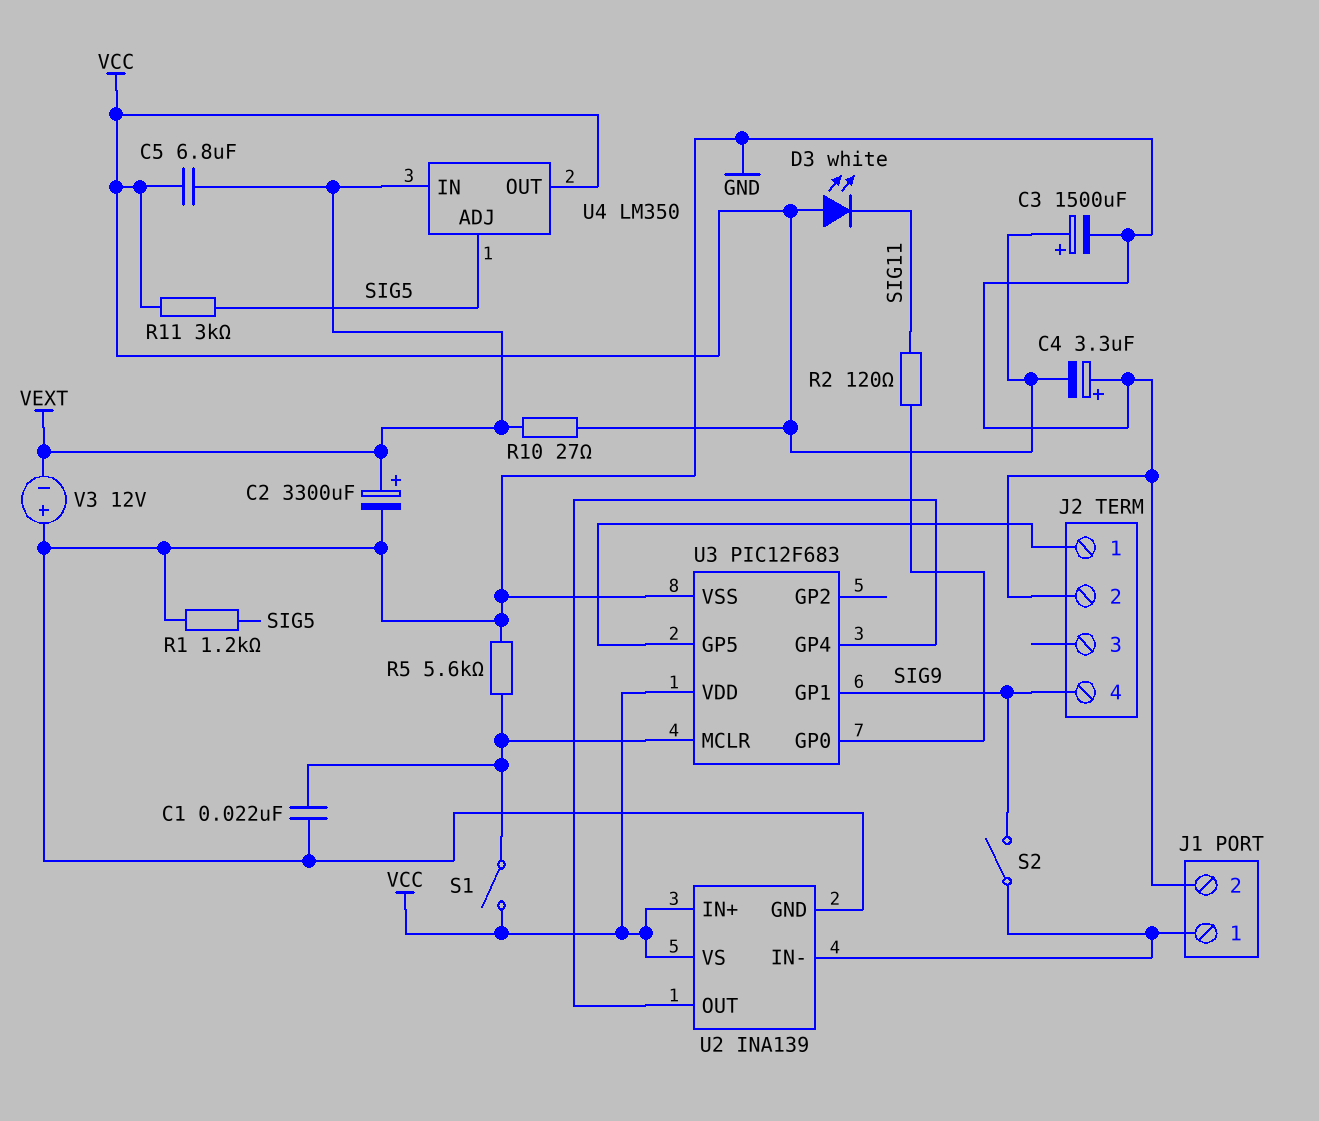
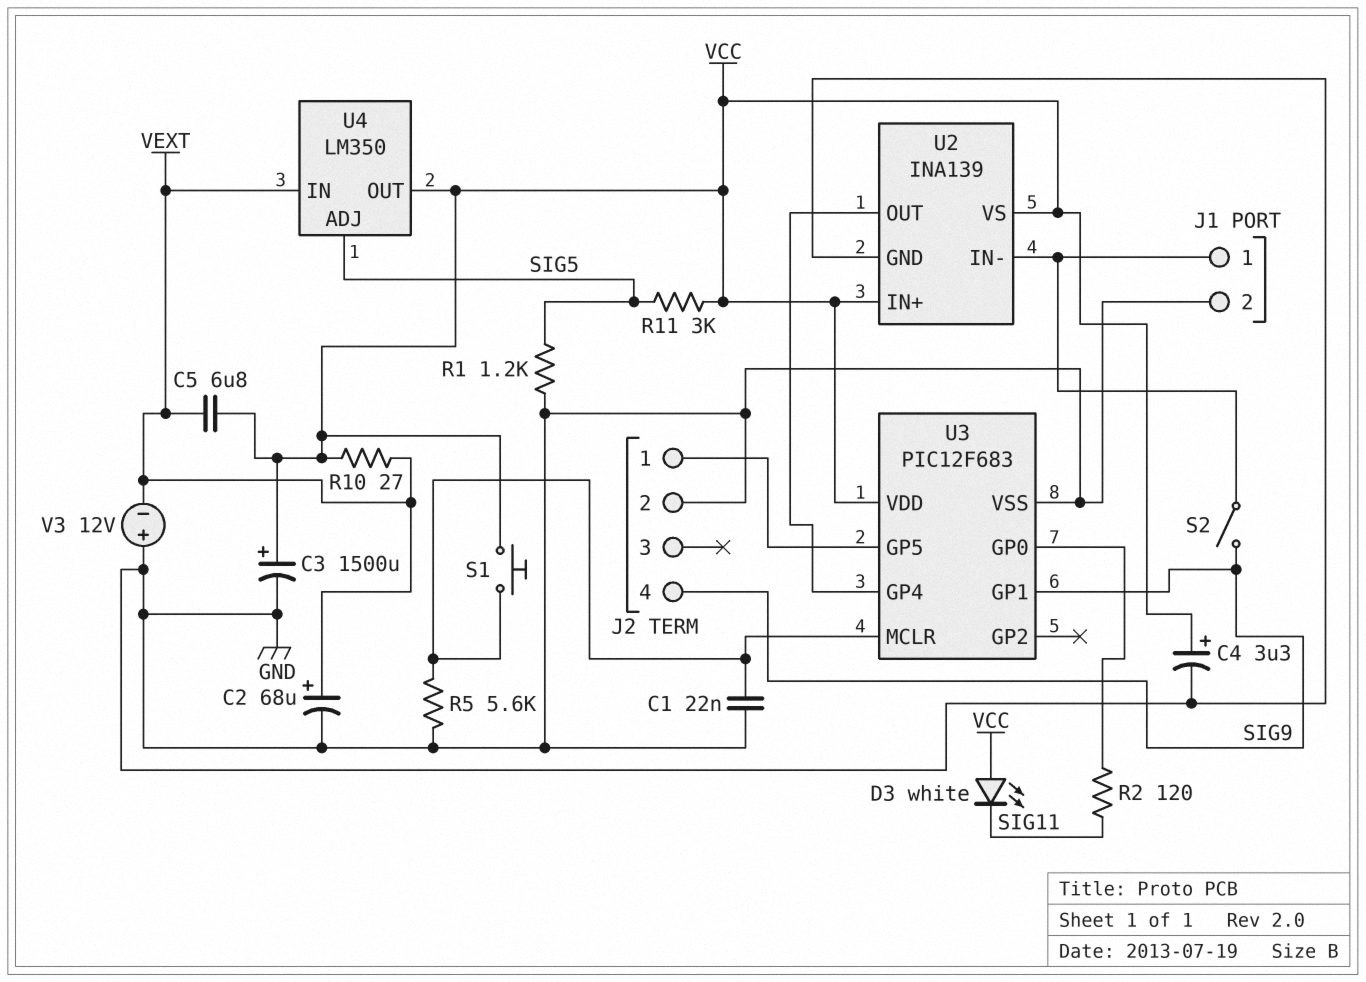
C2: 3300uF (plus VEXT, minus GND) -> 68uF (plus VEXT, minus GND)
C4: 3.3uF (plus GND, minus VCC) -> 3.3uF (plus VCC, minus GND)
S1: switch (U3/MCLR, VCC) -> button (U3/MCLR, VCC)

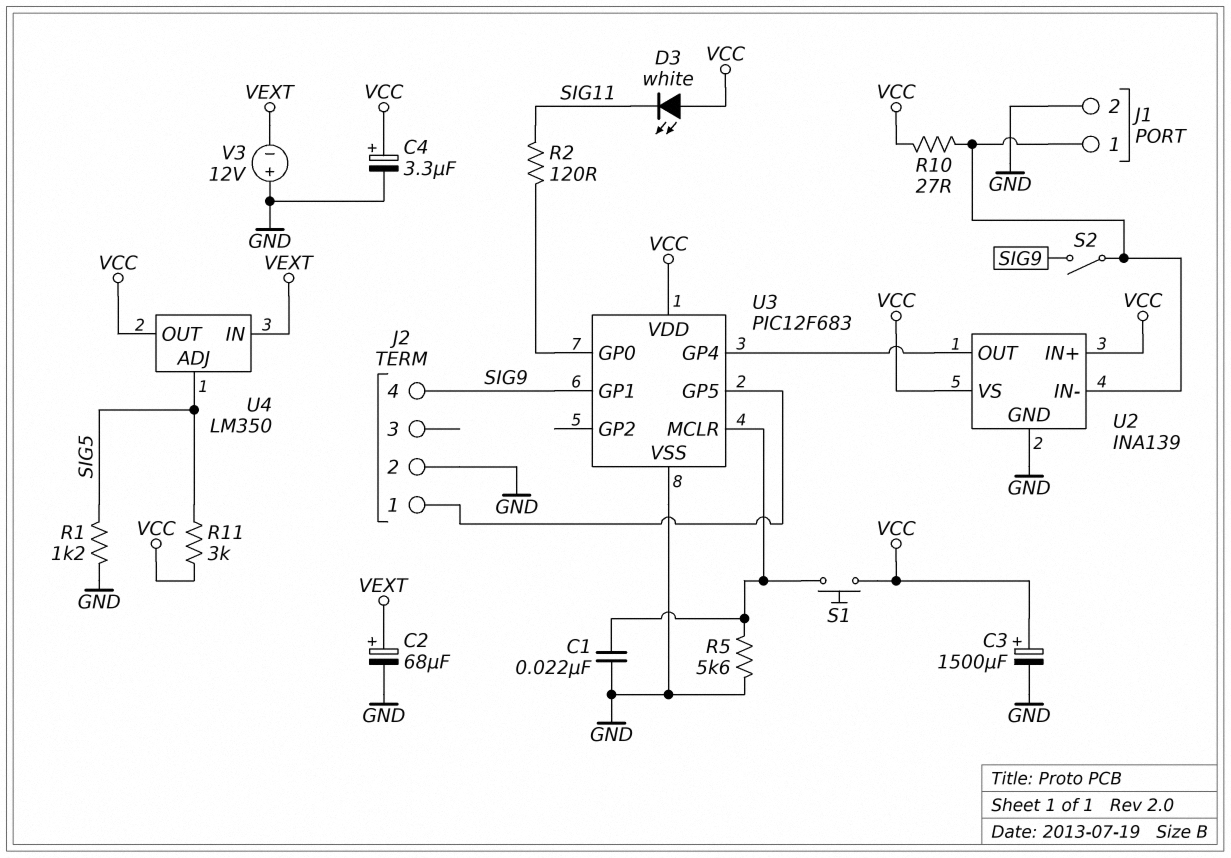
C5: 6.8uF (VCC, VEXT) -> none
R10: 27 (VCC, VEXT) -> 27 (J1/1, VCC)

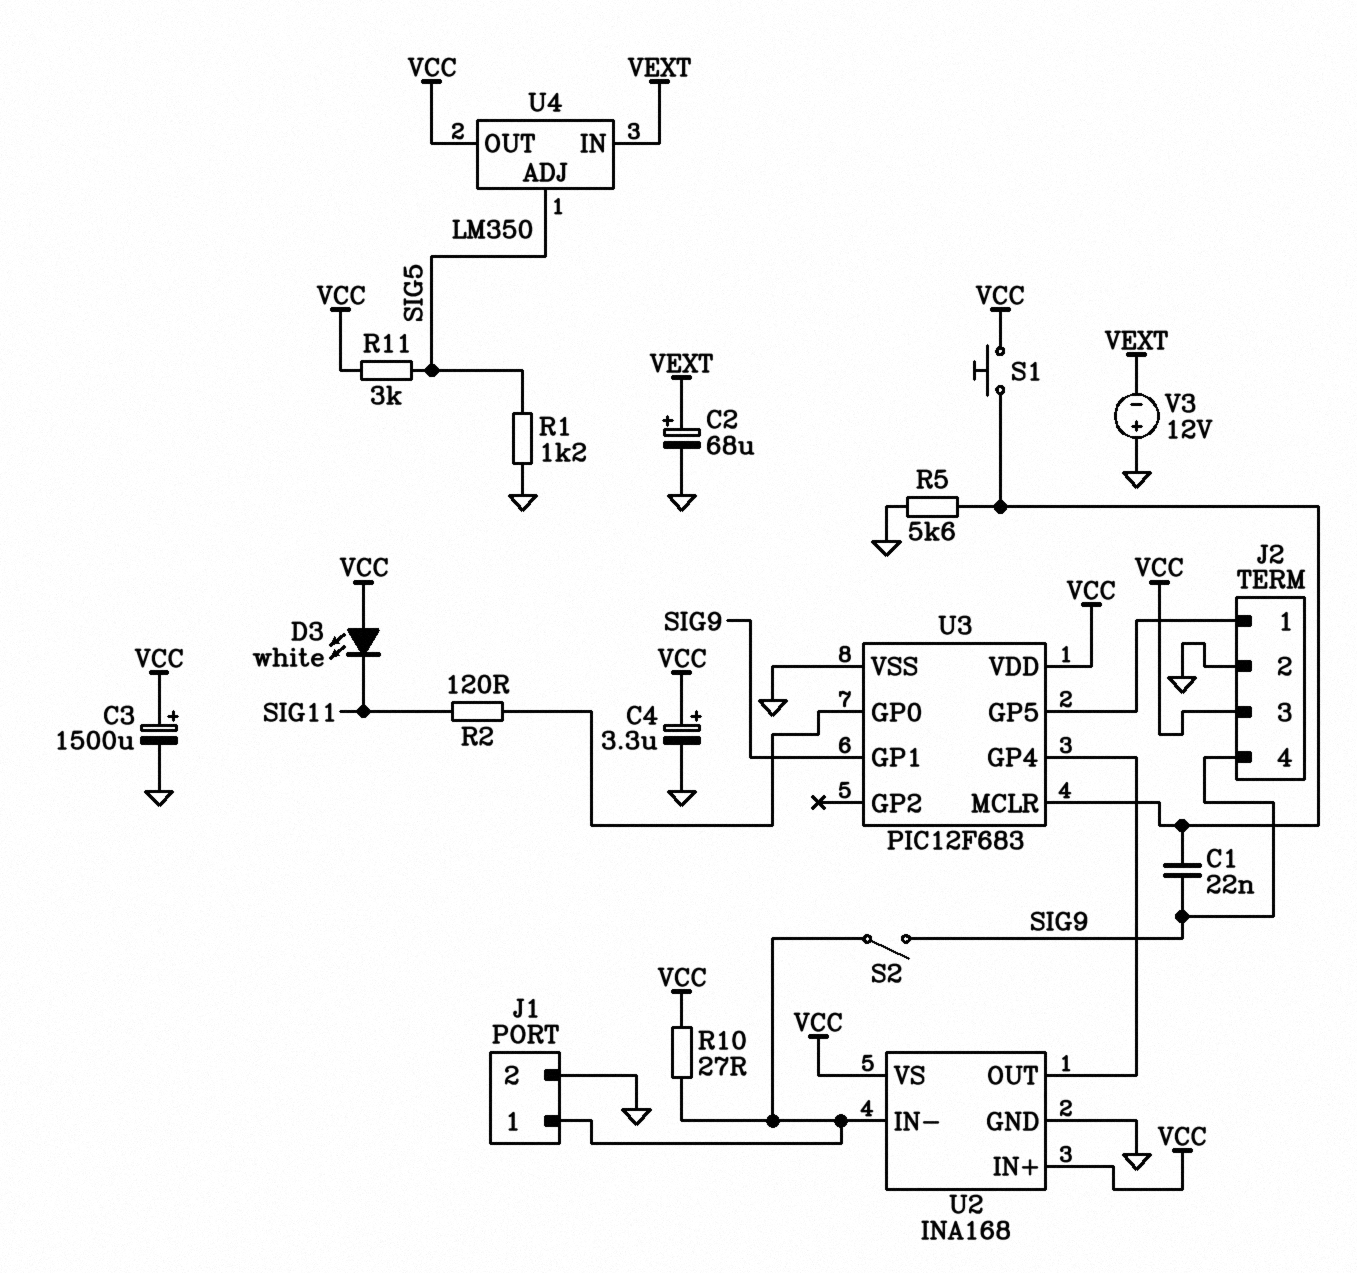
C1: 22nF (GND, U3/MCLR) -> 22nF (SIG9, U3/MCLR)
J2 pin 3: none -> VCC
U2: INA139 -> INA168

